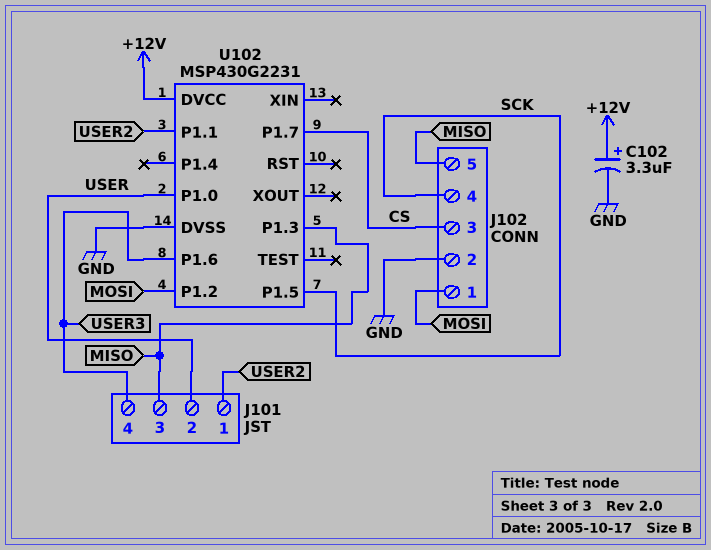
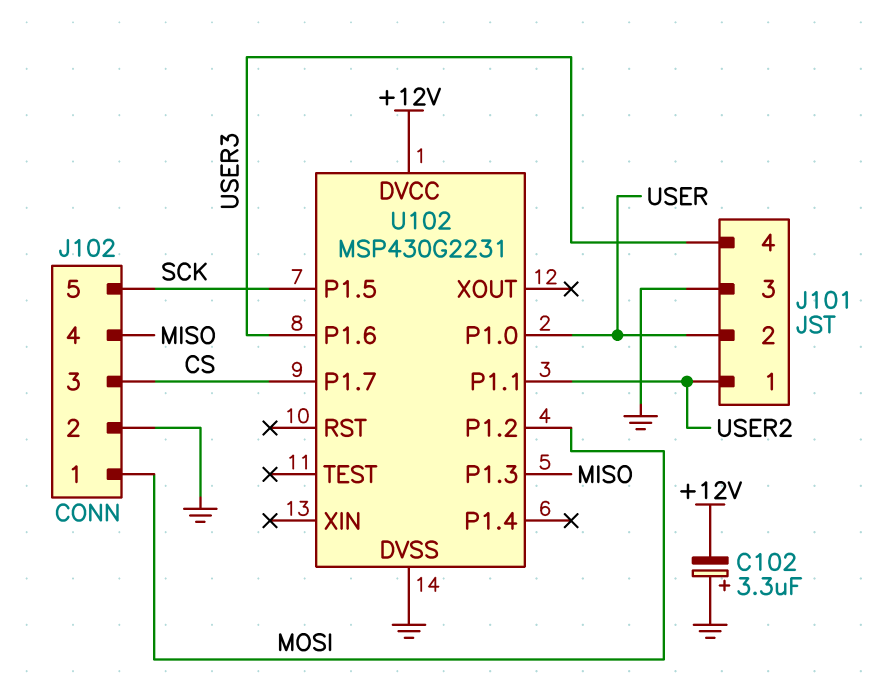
C102: 3.3uF (plus +12V, minus GND) -> 3.3uF (plus GND, minus +12V)
J101 pin 3: MISO -> GND
J102 pin 4: SCK -> MISO
J102 pin 5: MISO -> SCK

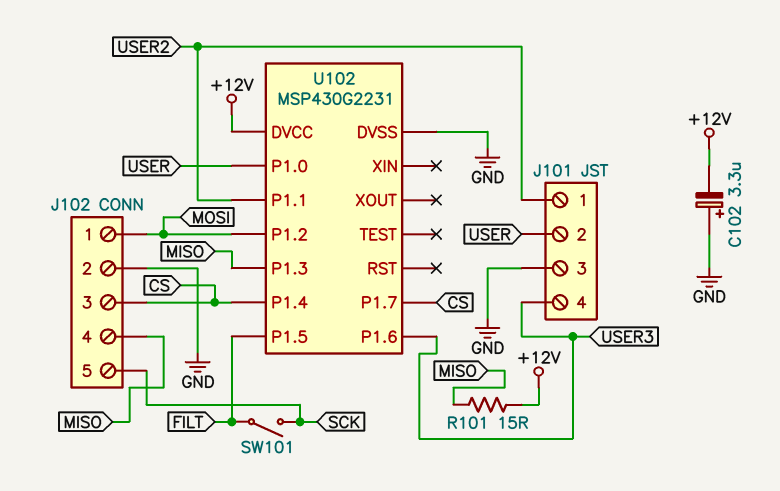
R101: none -> 15 (+12V, MISO)
SW101: none -> switch (FILT, SCK)
U102 pin P1.4: none -> CS
U102 pin P1.5: SCK -> FILT

